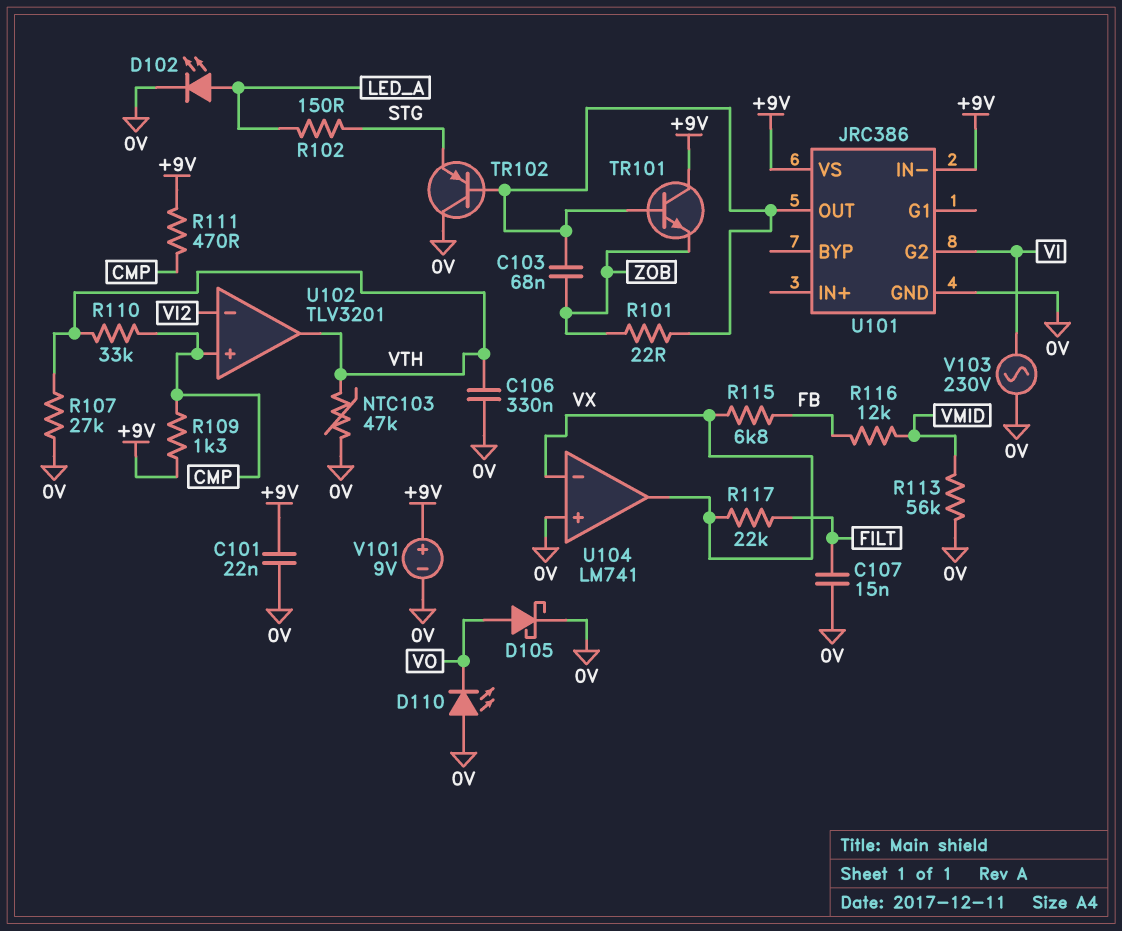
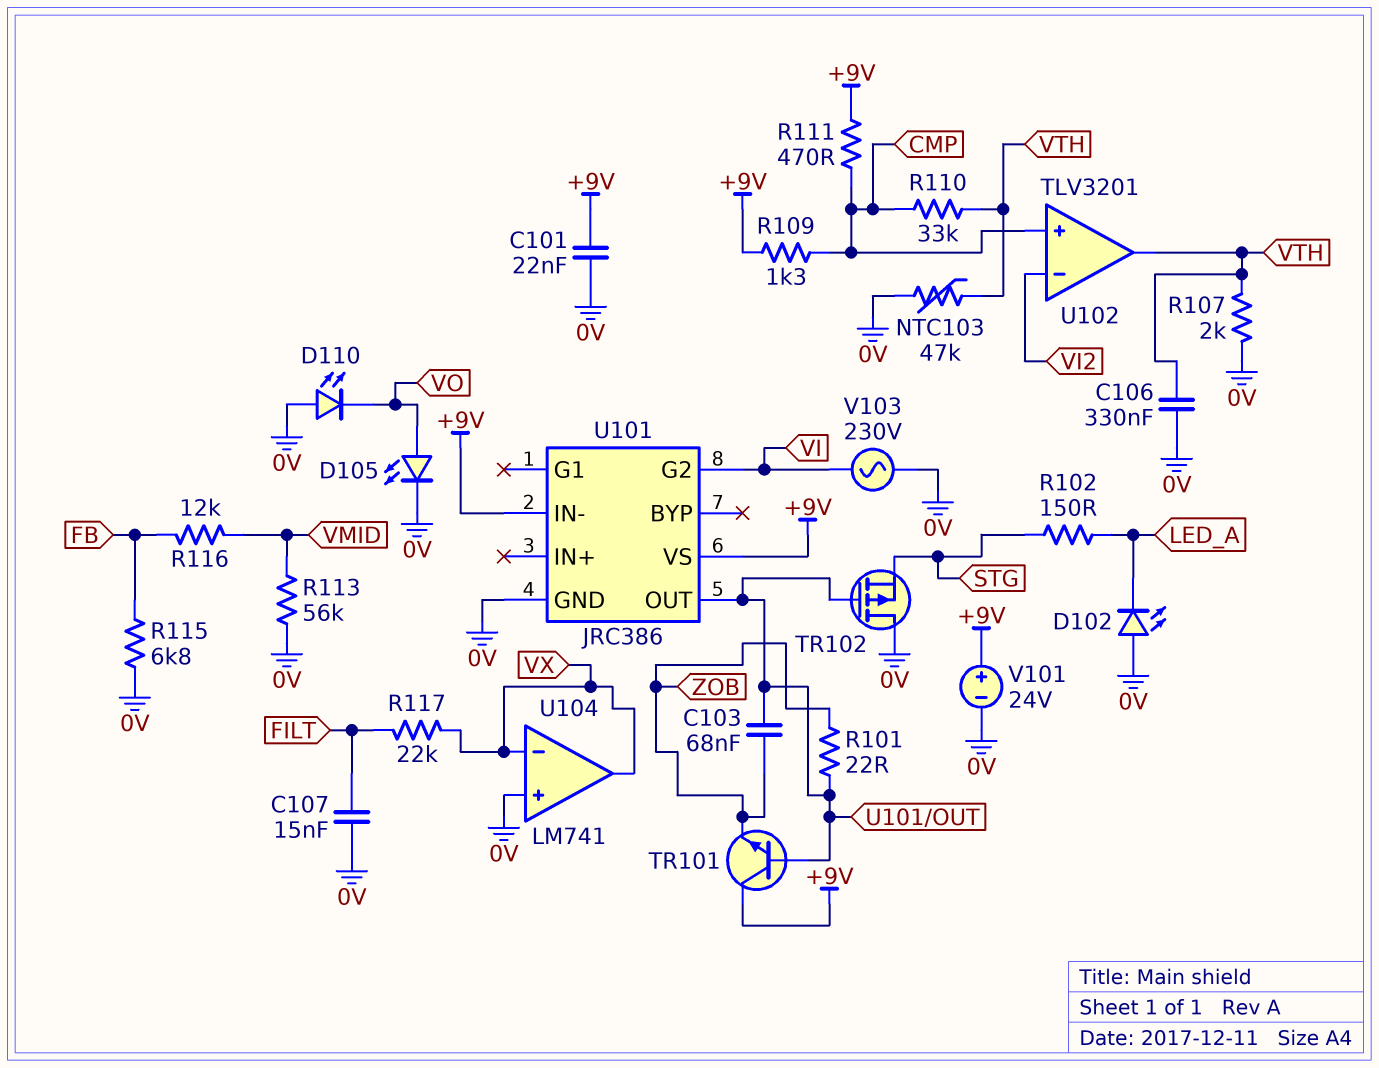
D102: LED (A LED_A, K 0V) -> LED (A 0V, K LED_A)
D105: schottky (A VO, K 0V) -> LED (A VO, K 0V)
R107: 27k (0V, VTH) -> 2k (0V, VTH)
R115: 6.8k (FB, VX) -> 6.8k (0V, FB)
TR102: PNP (B U101/OUT, C 0V, E STG) -> PMOS (G U101/OUT, D 0V, S STG)
V101: 9V (plus +9V, minus 0V) -> 24V (plus +9V, minus 0V)

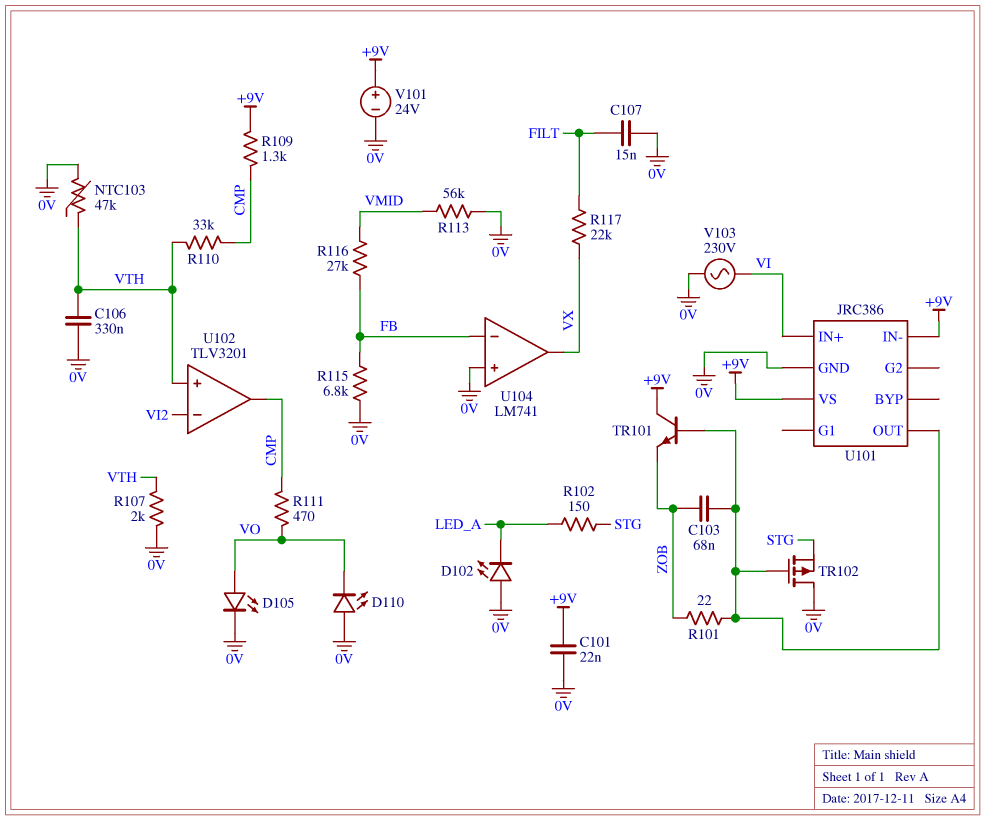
R111: 470 (+9V, CMP) -> 470 (CMP, VO)
R116: 12k (FB, VMID) -> 27k (FB, VMID)
U101 pin G2: VI -> none
U101 pin IN+: none -> VI
U102 pin in+: CMP -> VTH
U102 pin out: VTH -> CMP
U104 pin in-: VX -> FB

